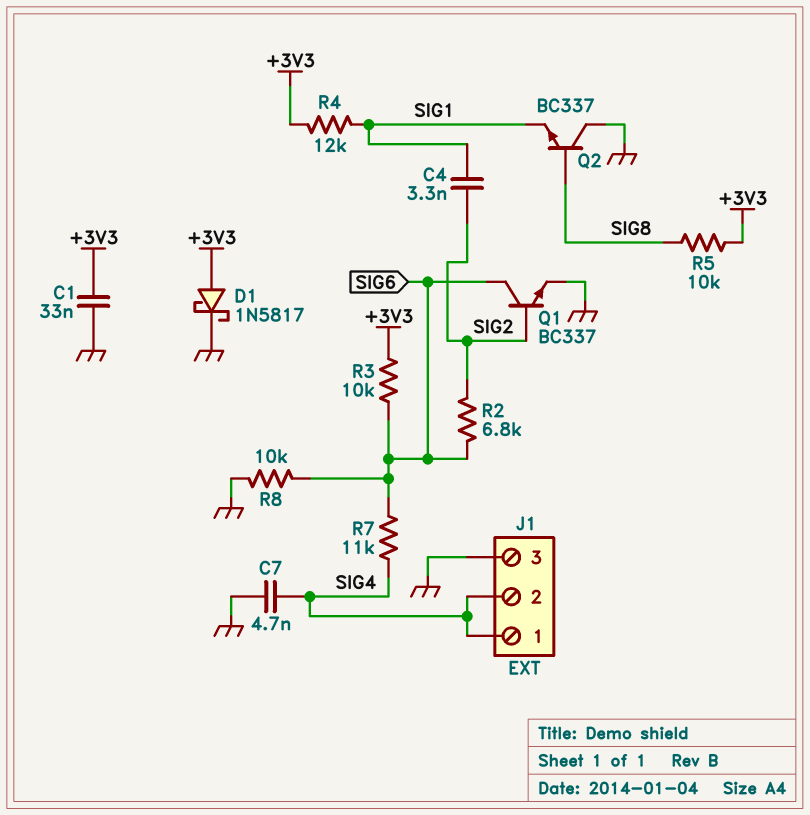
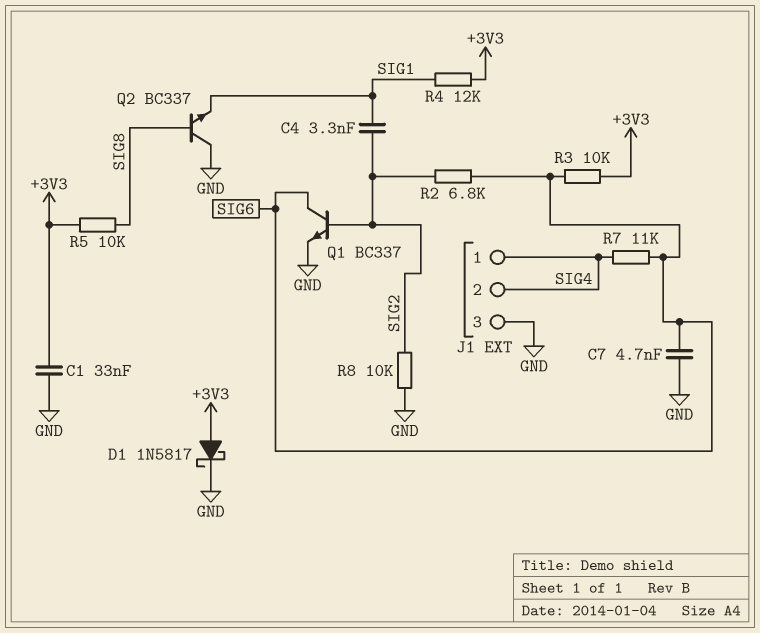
C7: 4.7nF (GND, SIG4) -> 4.7nF (GND, SIG6)
R8: 10k (GND, SIG6) -> 10k (GND, SIG2)

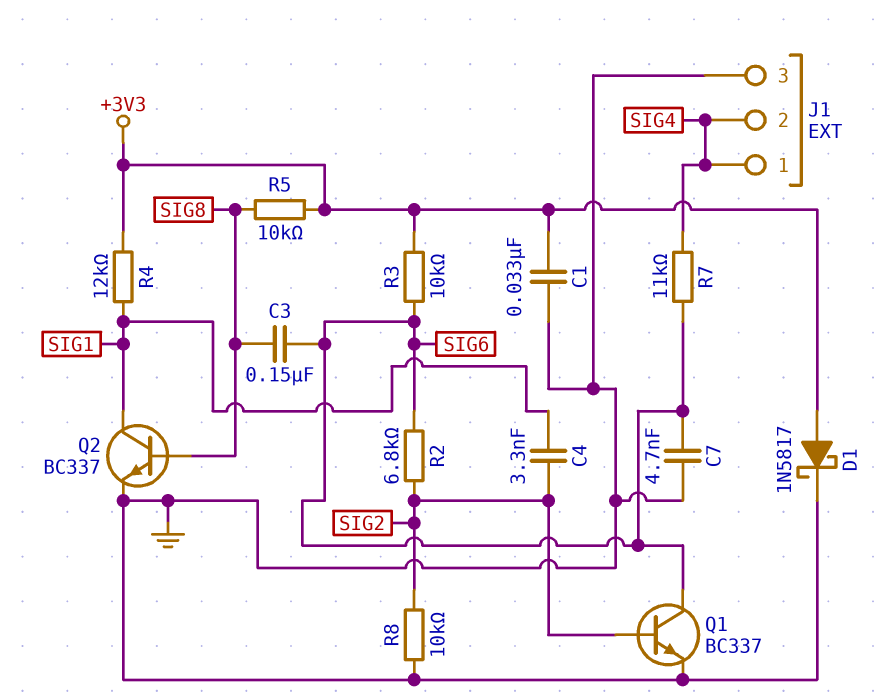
C3: none -> 150nF (SIG6, SIG8)
Q2: NPN BC337 (B SIG8, C GND, E SIG1) -> NPN BC337 (B SIG8, C SIG1, E GND)

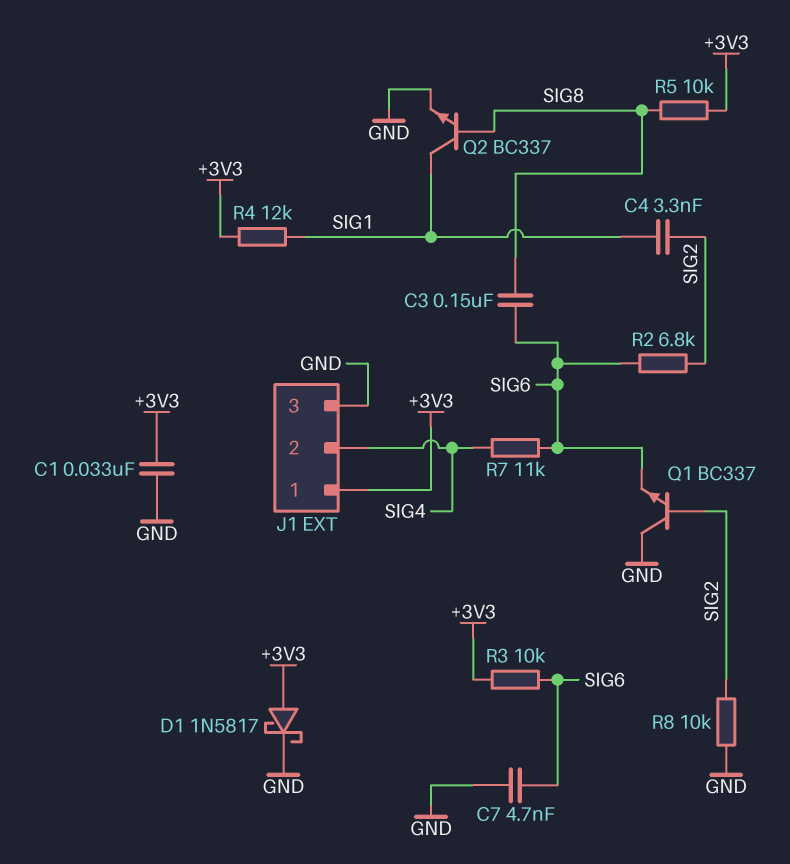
J1 pin 1: SIG4 -> +3V3
Q1: NPN BC337 (B SIG2, C SIG6, E GND) -> NPN BC337 (B SIG2, C GND, E SIG6)

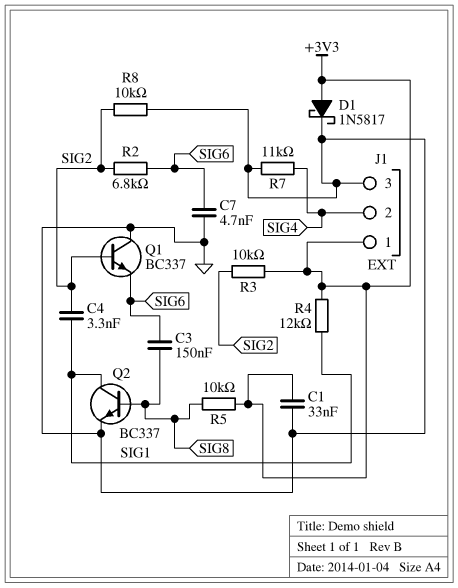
R3: 10k (+3V3, SIG6) -> 10k (+3V3, SIG2)
R7: 11k (SIG4, SIG6) -> 11k (GND, SIG4)

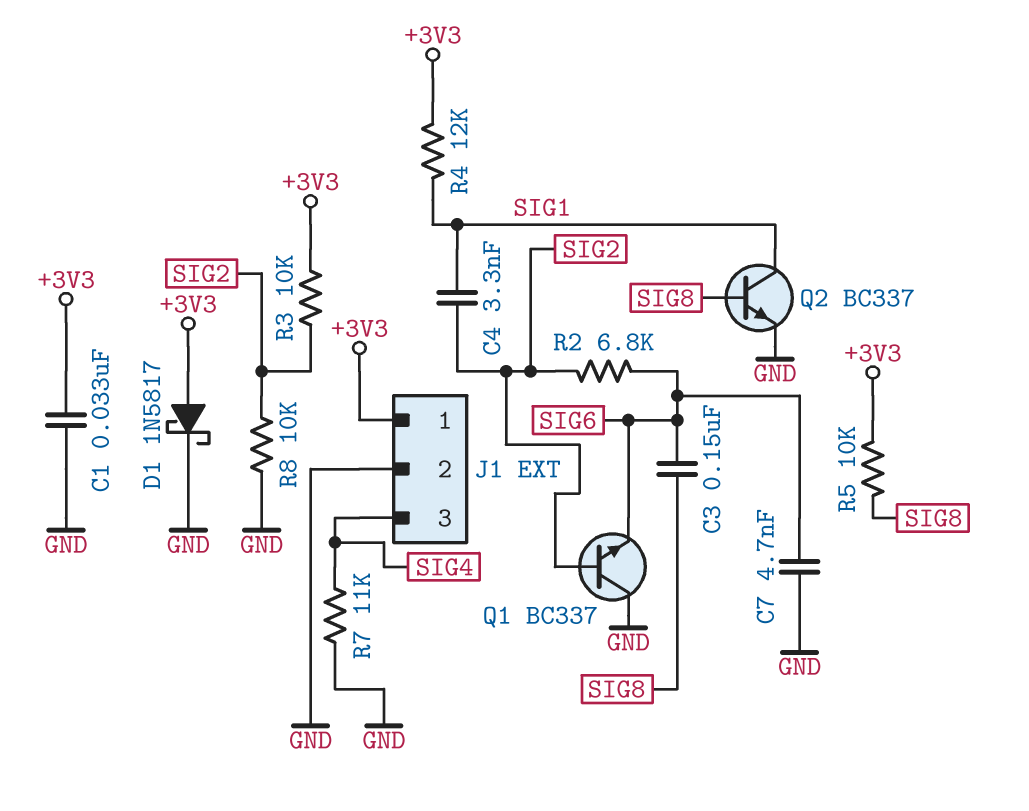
J1 pin 2: SIG4 -> GND
J1 pin 3: GND -> SIG4

